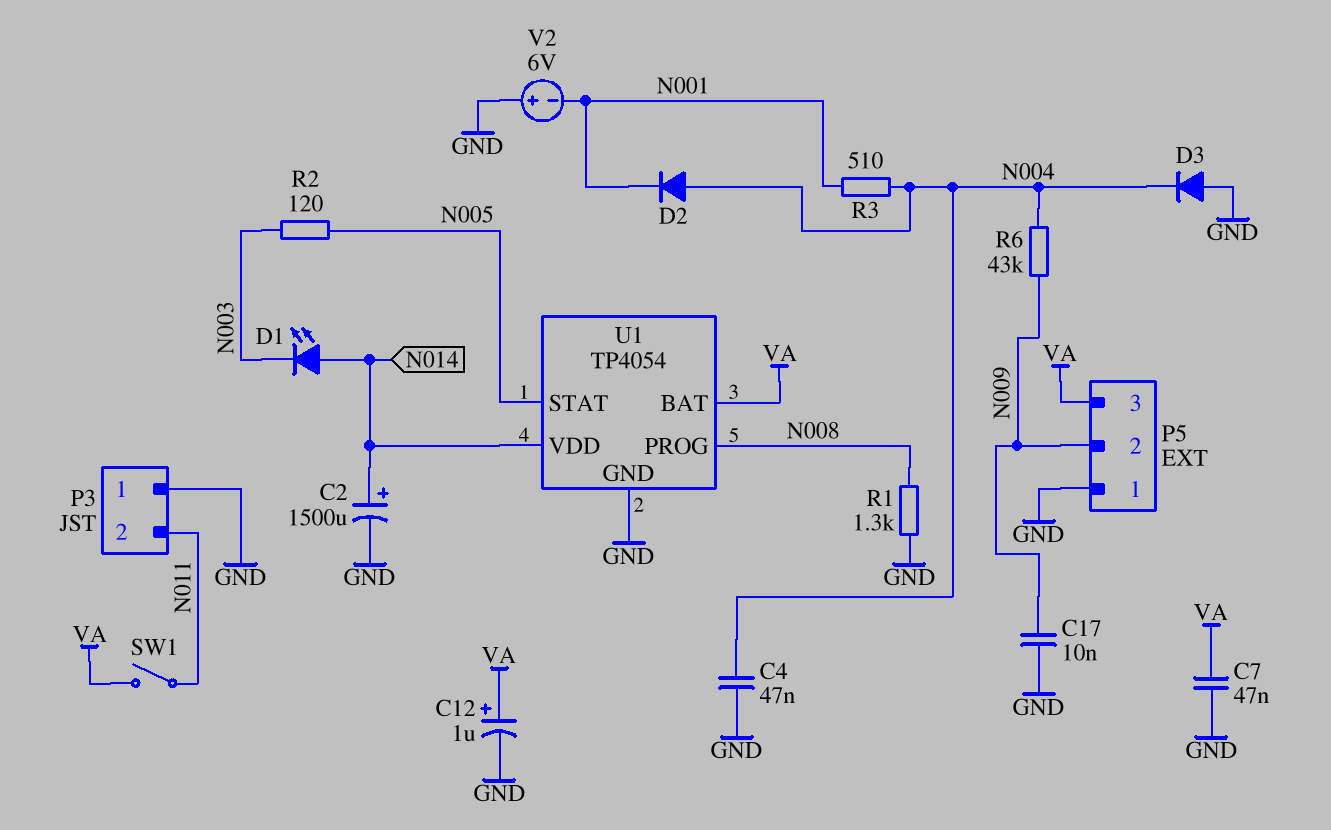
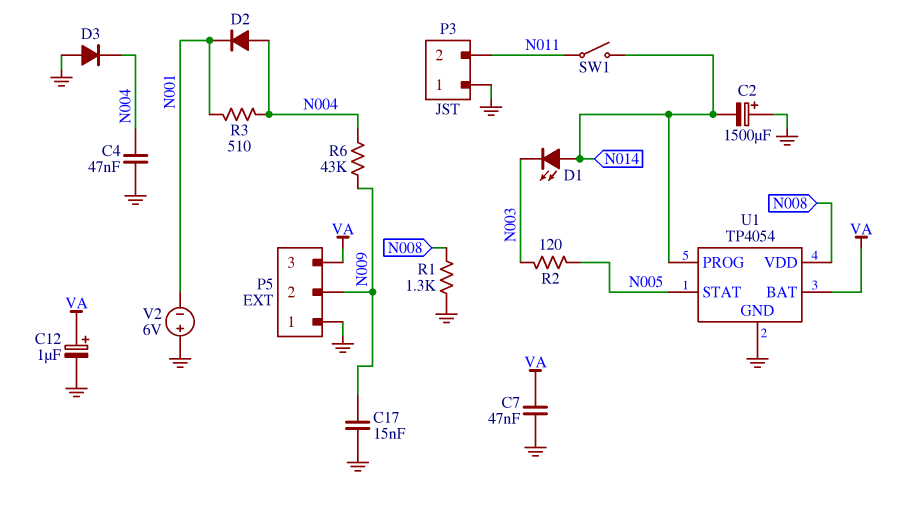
C2: 1500uF (plus N014, minus GND) -> 1500uF (plus GND, minus N014)
C17: 10nF (GND, N009) -> 15nF (GND, N009)
SW1: switch (N011, VA) -> switch (N011, N014)
U1 pin PROG: N008 -> N014
U1 pin VDD: N014 -> N008

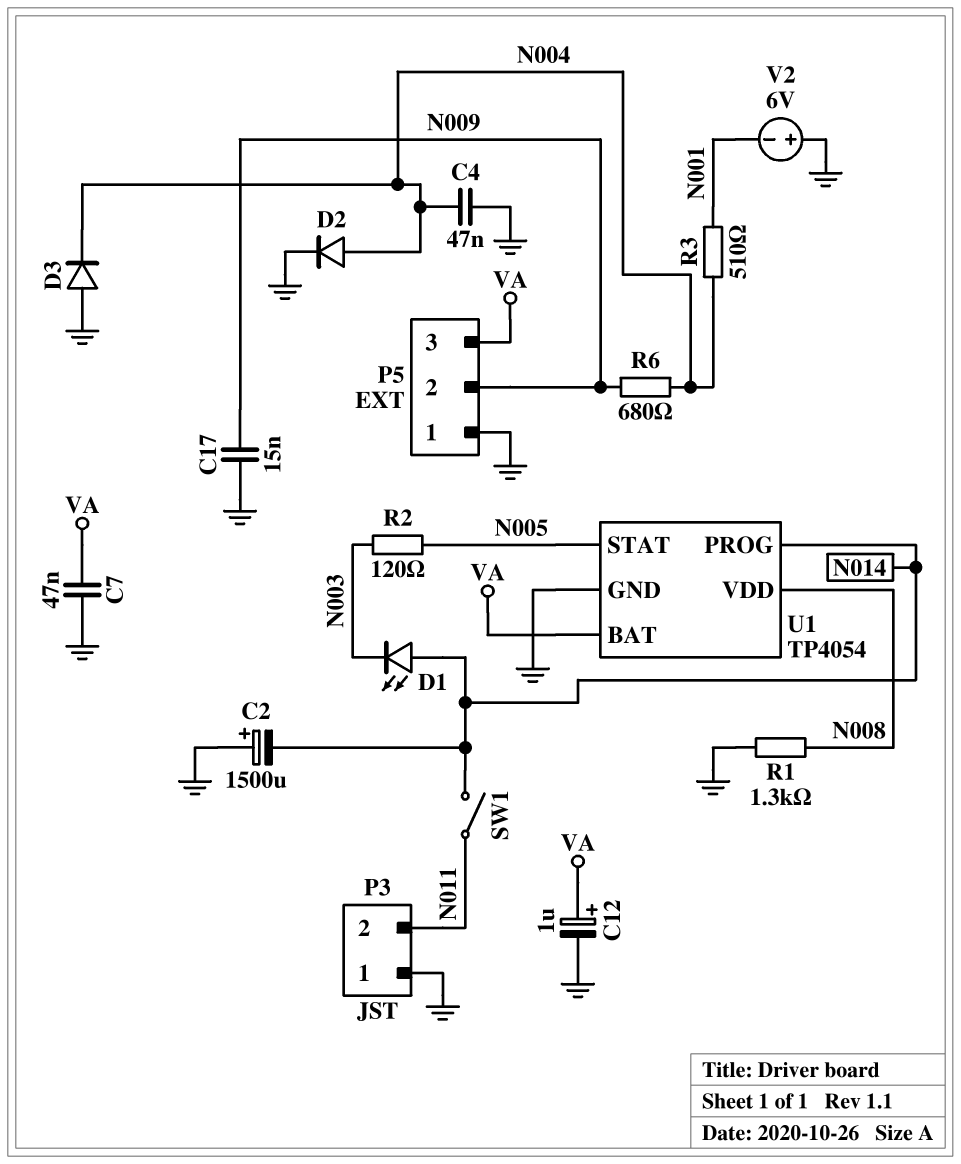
D2: diode (A N004, K N001) -> diode (A N004, K GND)
R6: 43k (N004, N009) -> 680 (N004, N009)

